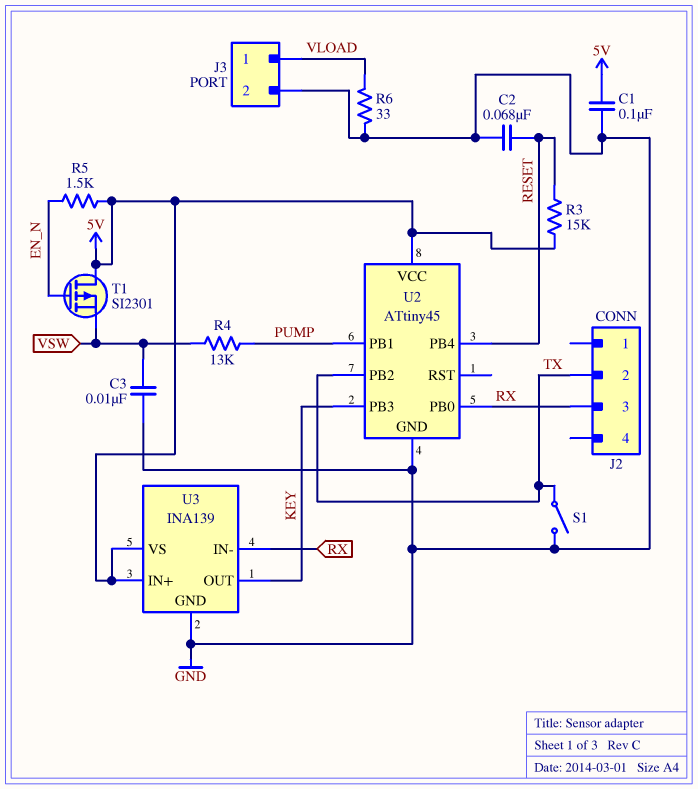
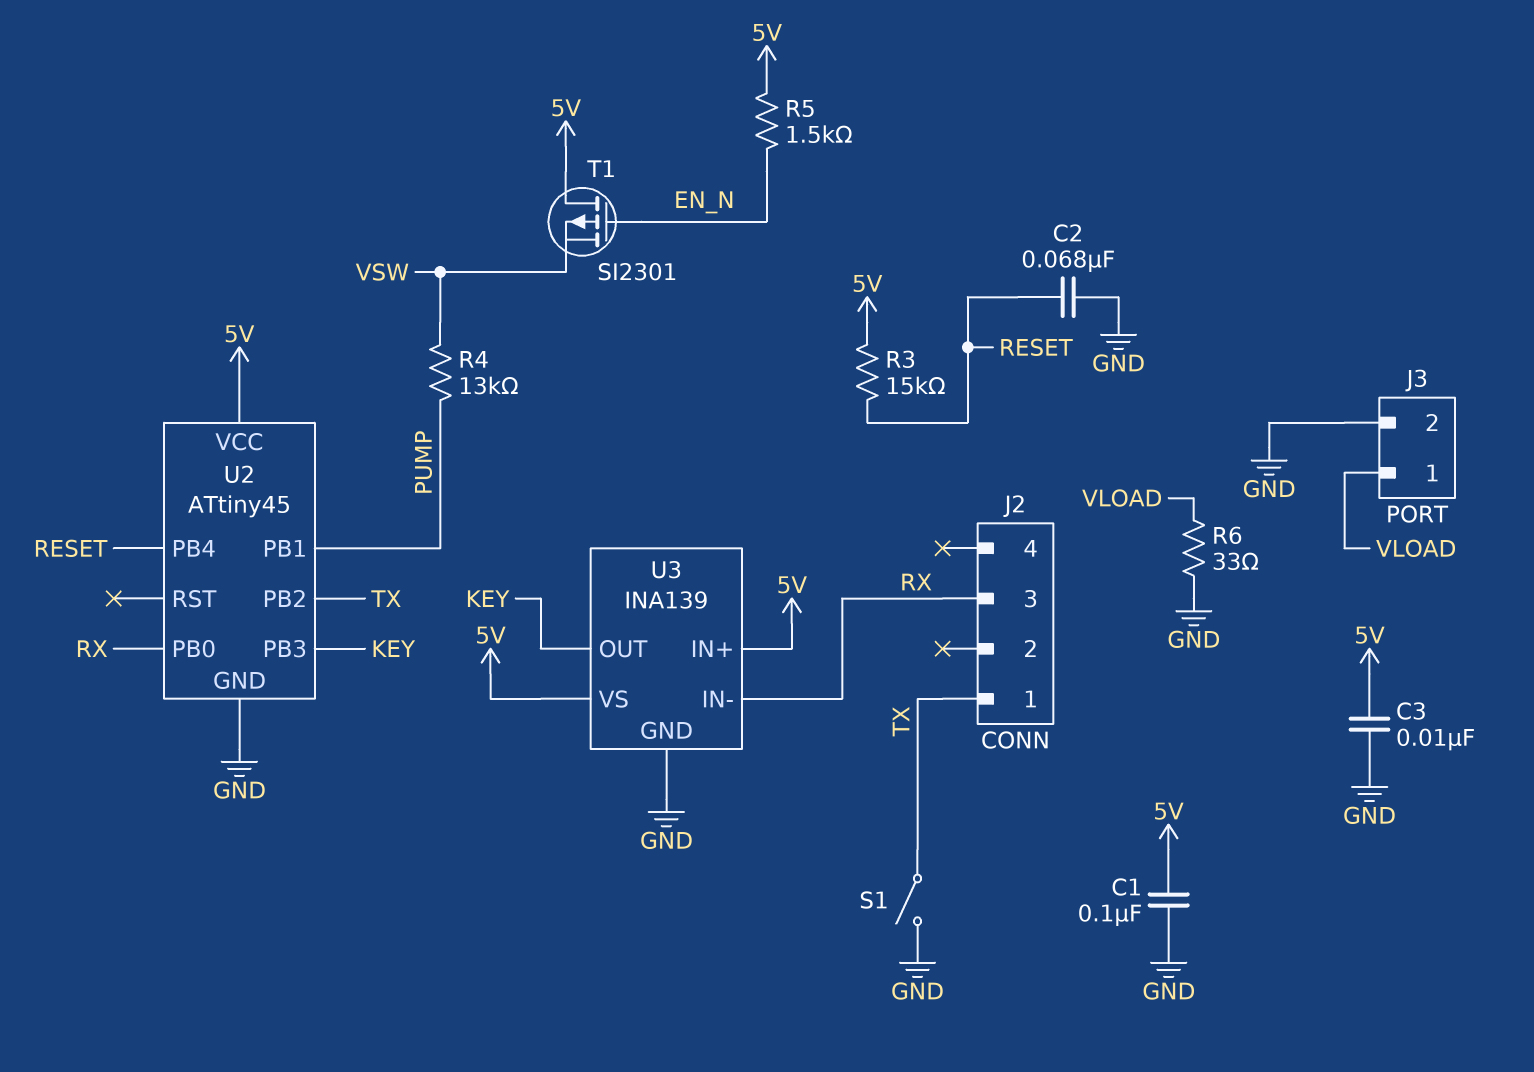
C3: 10nF (GND, VSW) -> 10nF (5V, GND)
J2 pin 1: none -> TX
J2 pin 2: TX -> none

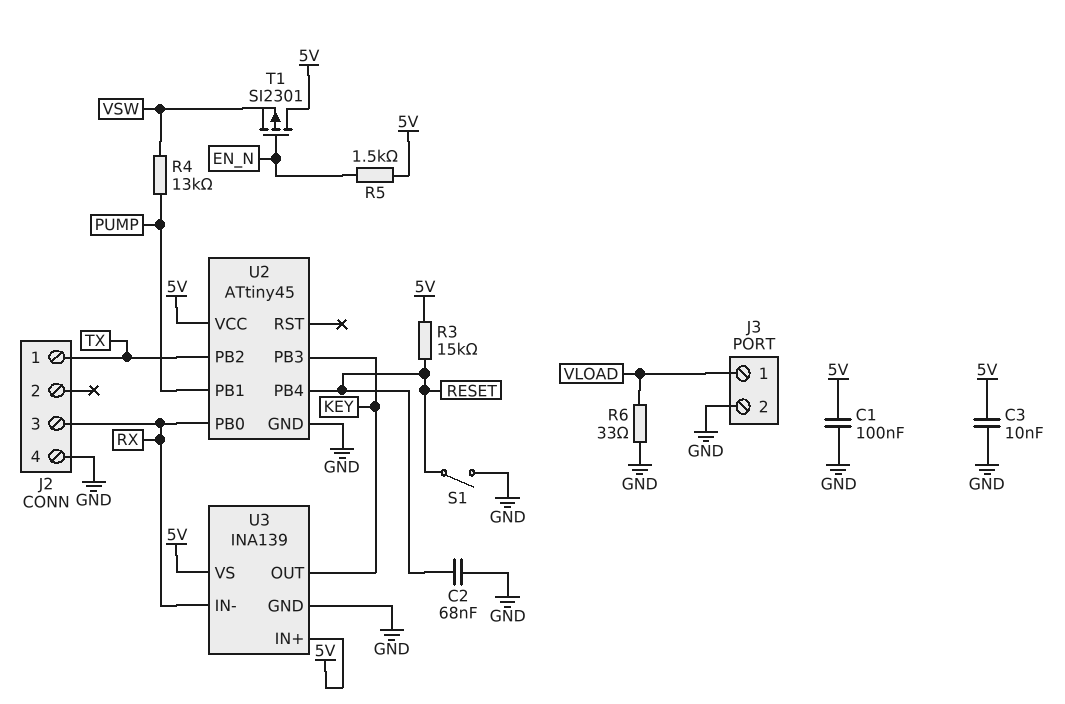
J2 pin 4: none -> GND
S1: switch (GND, TX) -> switch (GND, RESET)

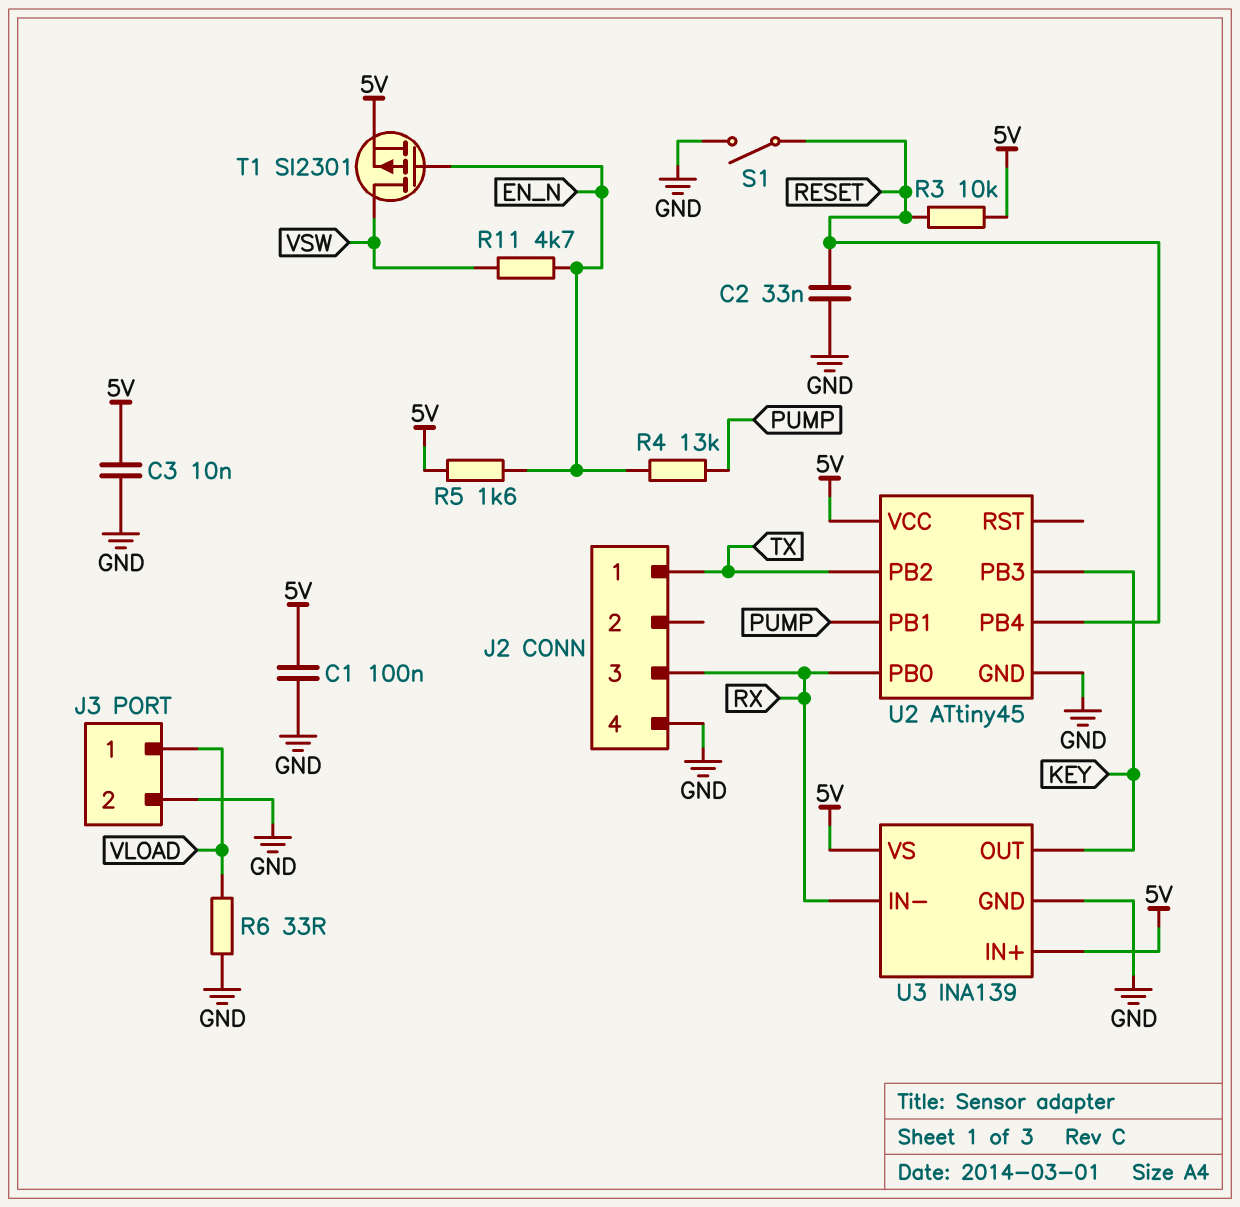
C2: 68nF (GND, RESET) -> 33nF (GND, RESET)
R3: 15k (5V, RESET) -> 10k (5V, RESET)
R4: 13k (PUMP, VSW) -> 13k (EN_N, PUMP)
R5: 1.5k (5V, EN_N) -> 1.6k (5V, EN_N)
R11: none -> 4.7k (EN_N, VSW)
T1: PMOS SI2301 (G EN_N, D 5V, S VSW) -> PMOS SI2301 (G EN_N, D VSW, S 5V)

